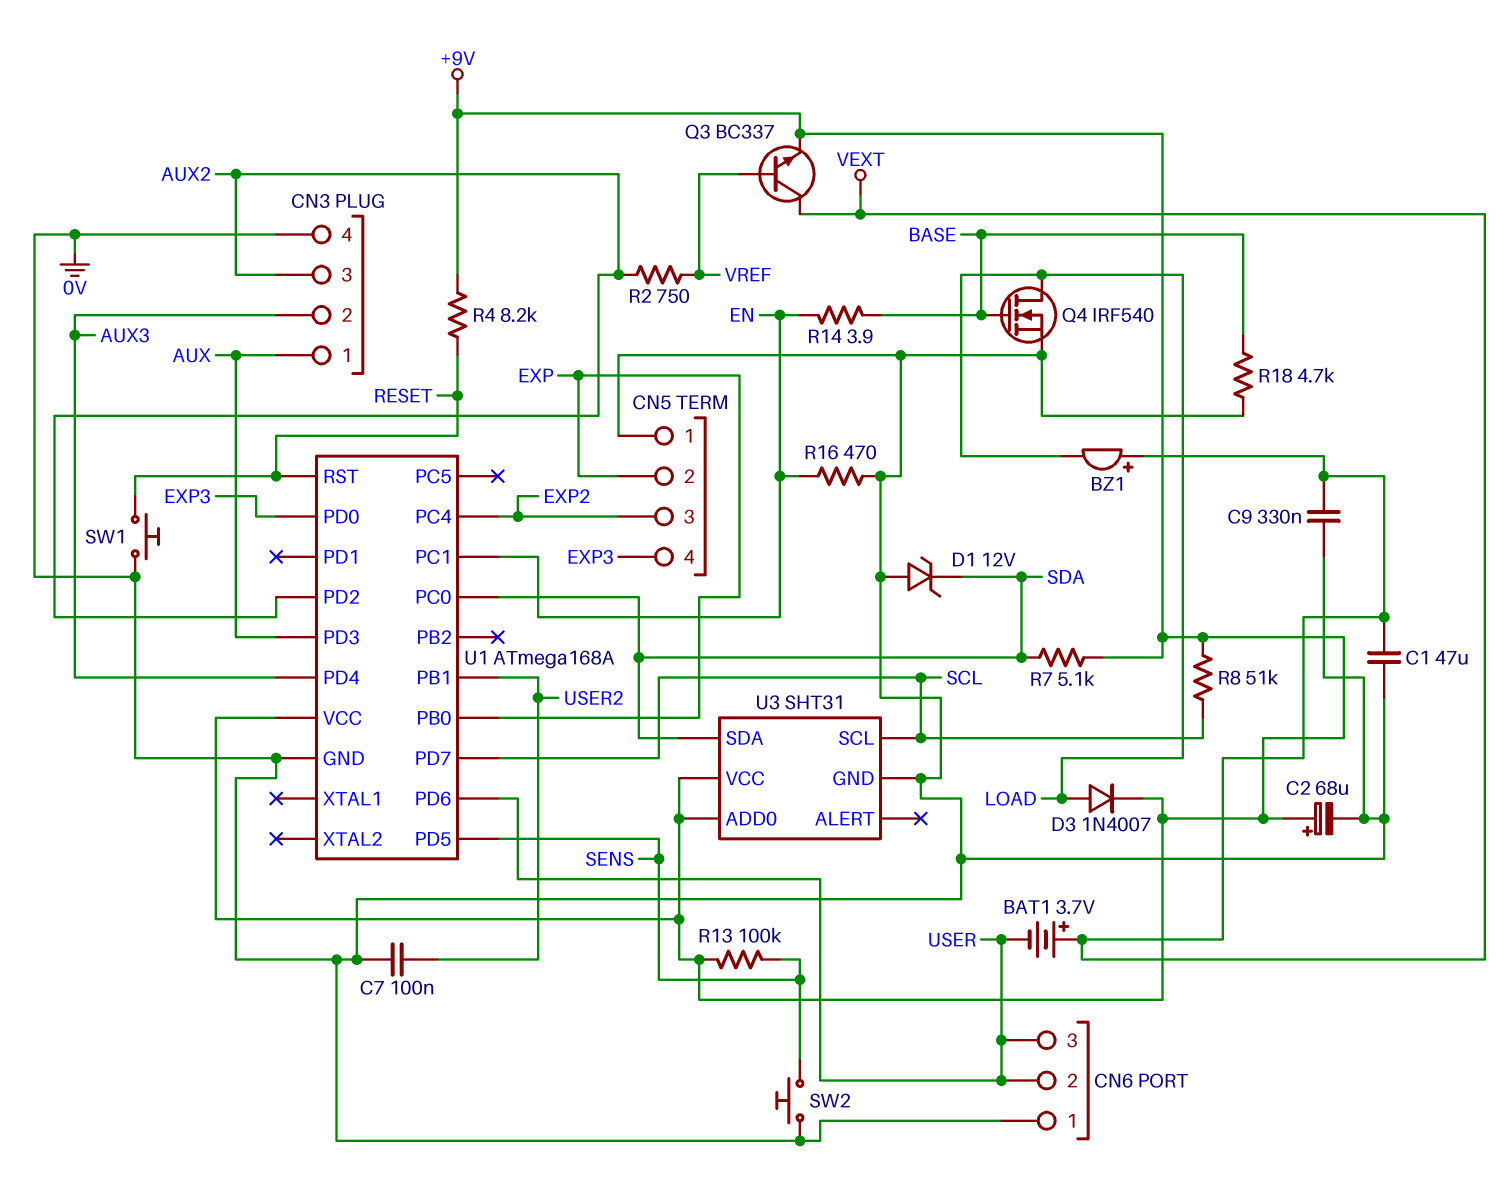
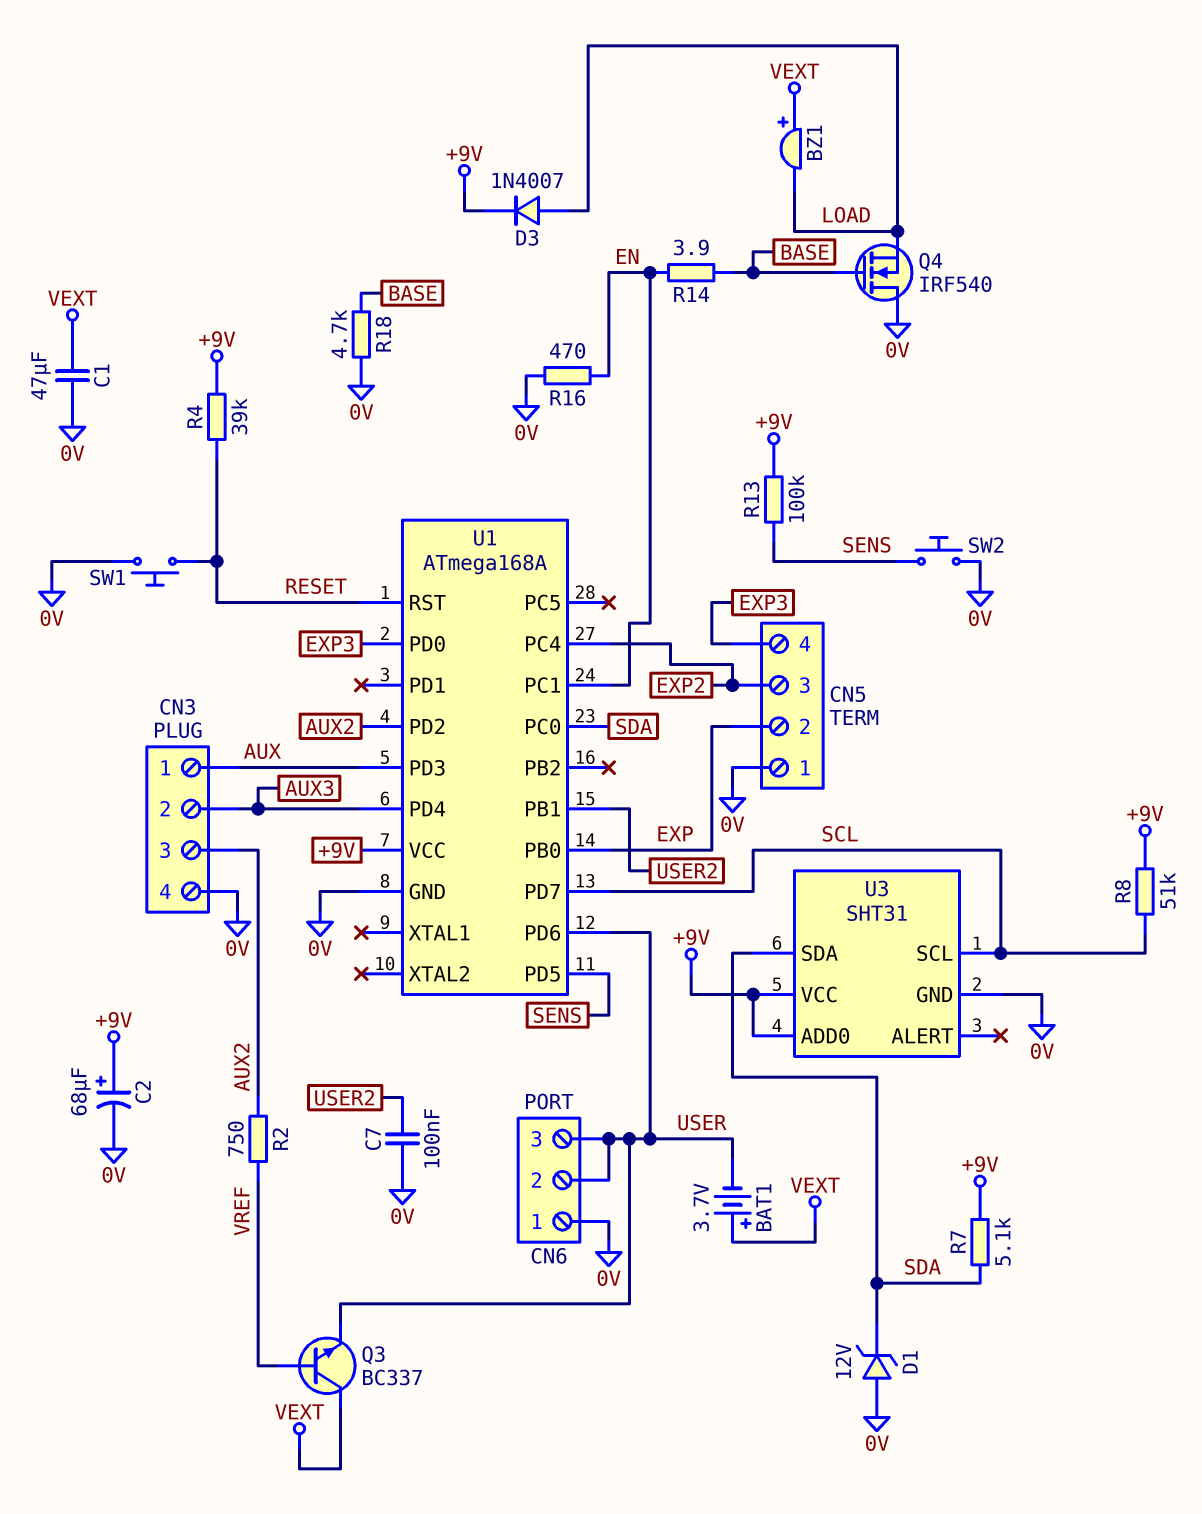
C9: 330nF (0V, VEXT) -> none
Q3: NPN BC337 (B VREF, C VEXT, E +9V) -> NPN BC337 (B VREF, C VEXT, E USER)
Q4: NMOS IRF540 (G BASE, D LOAD, S 0V) -> NMOS IRF540 (G BASE, D 0V, S LOAD)
R4: 8.2k (+9V, RESET) -> 39k (+9V, RESET)

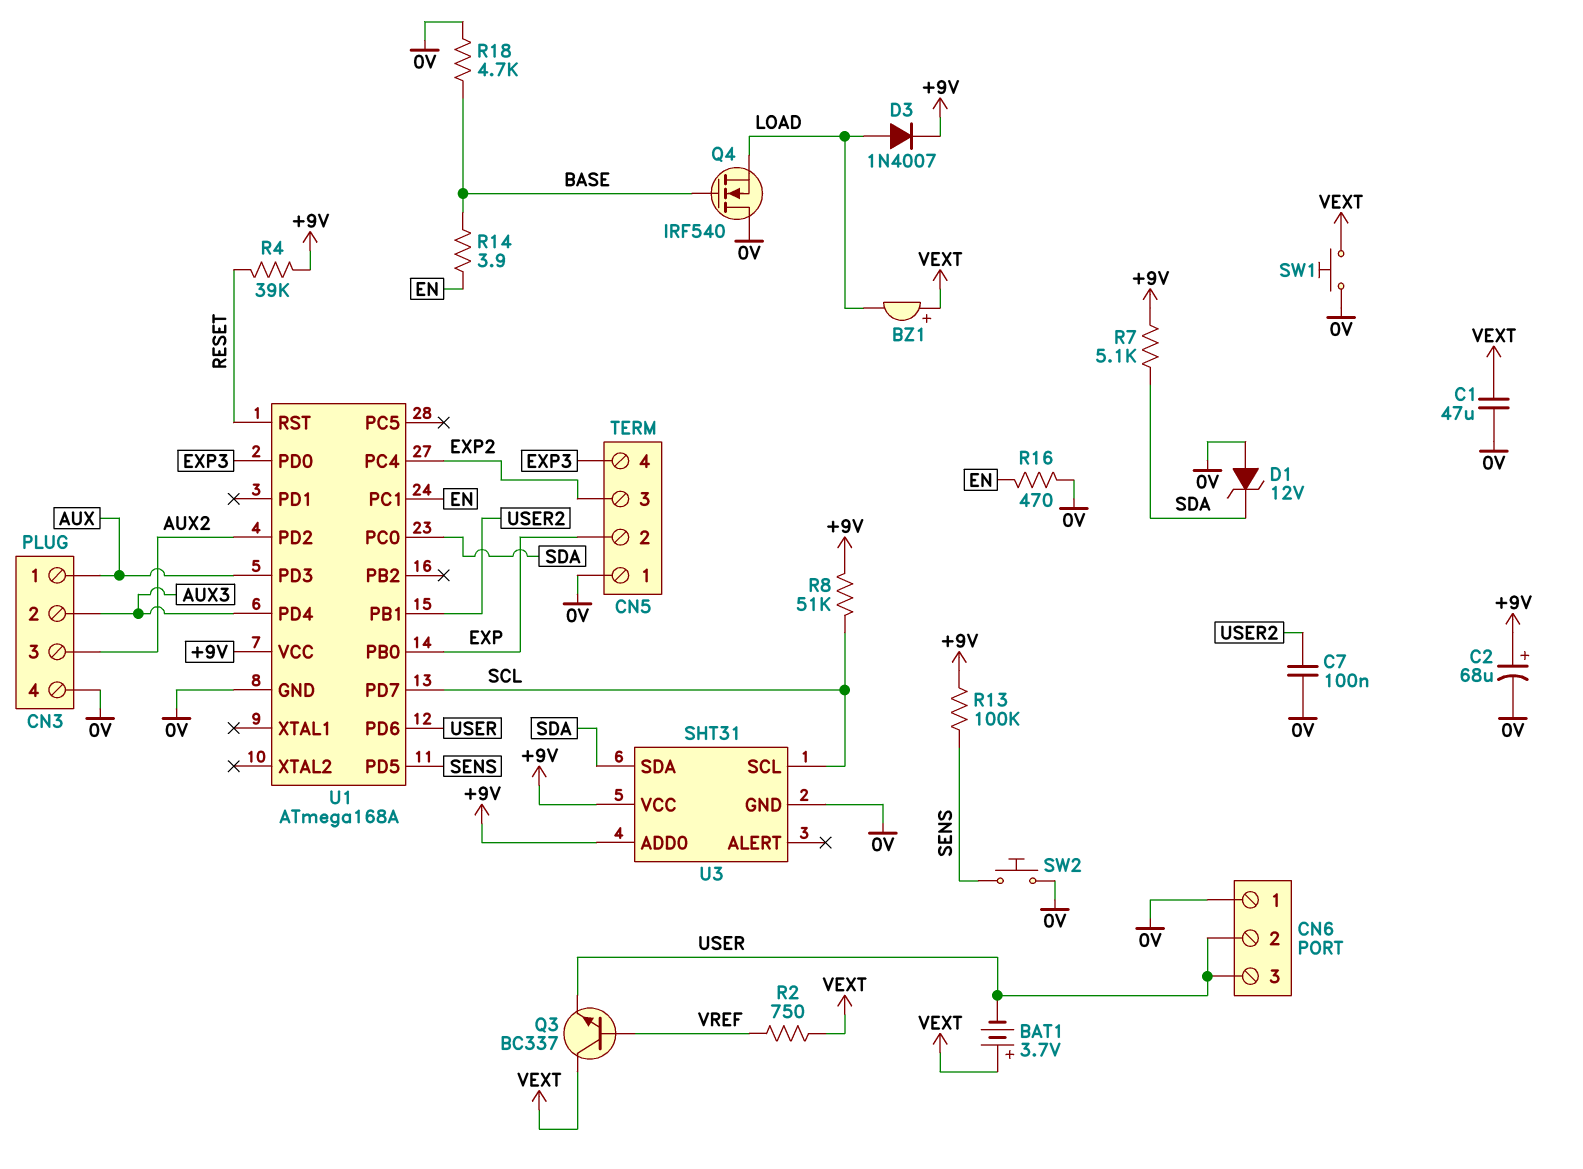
R2: 750 (AUX2, VREF) -> 750 (VEXT, VREF)
SW1: button (0V, RESET) -> button (0V, VEXT)

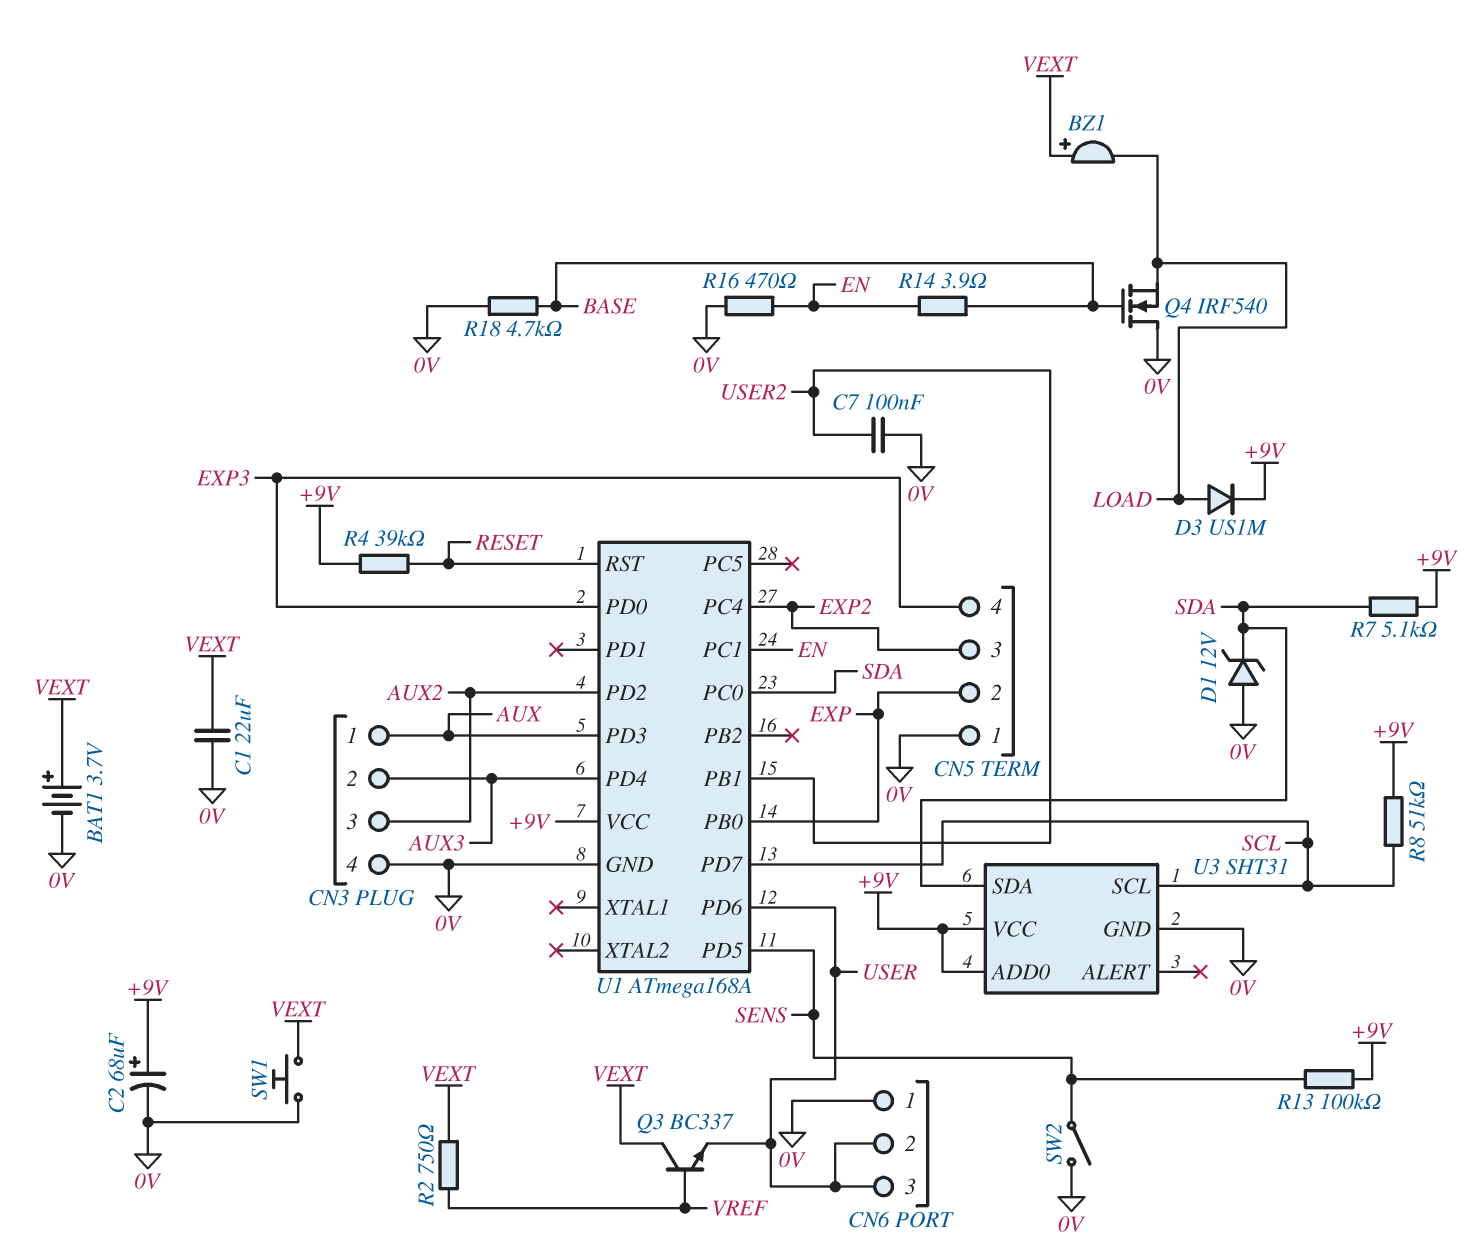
BAT1: 3.7V (plus VEXT, minus USER) -> 3.7V (plus VEXT, minus 0V)
C1: 47uF (0V, VEXT) -> 22uF (0V, VEXT)
D3: diode 1N4007 (A LOAD, K +9V) -> diode US1M (A LOAD, K +9V)
SW2: button (0V, SENS) -> switch (0V, SENS)

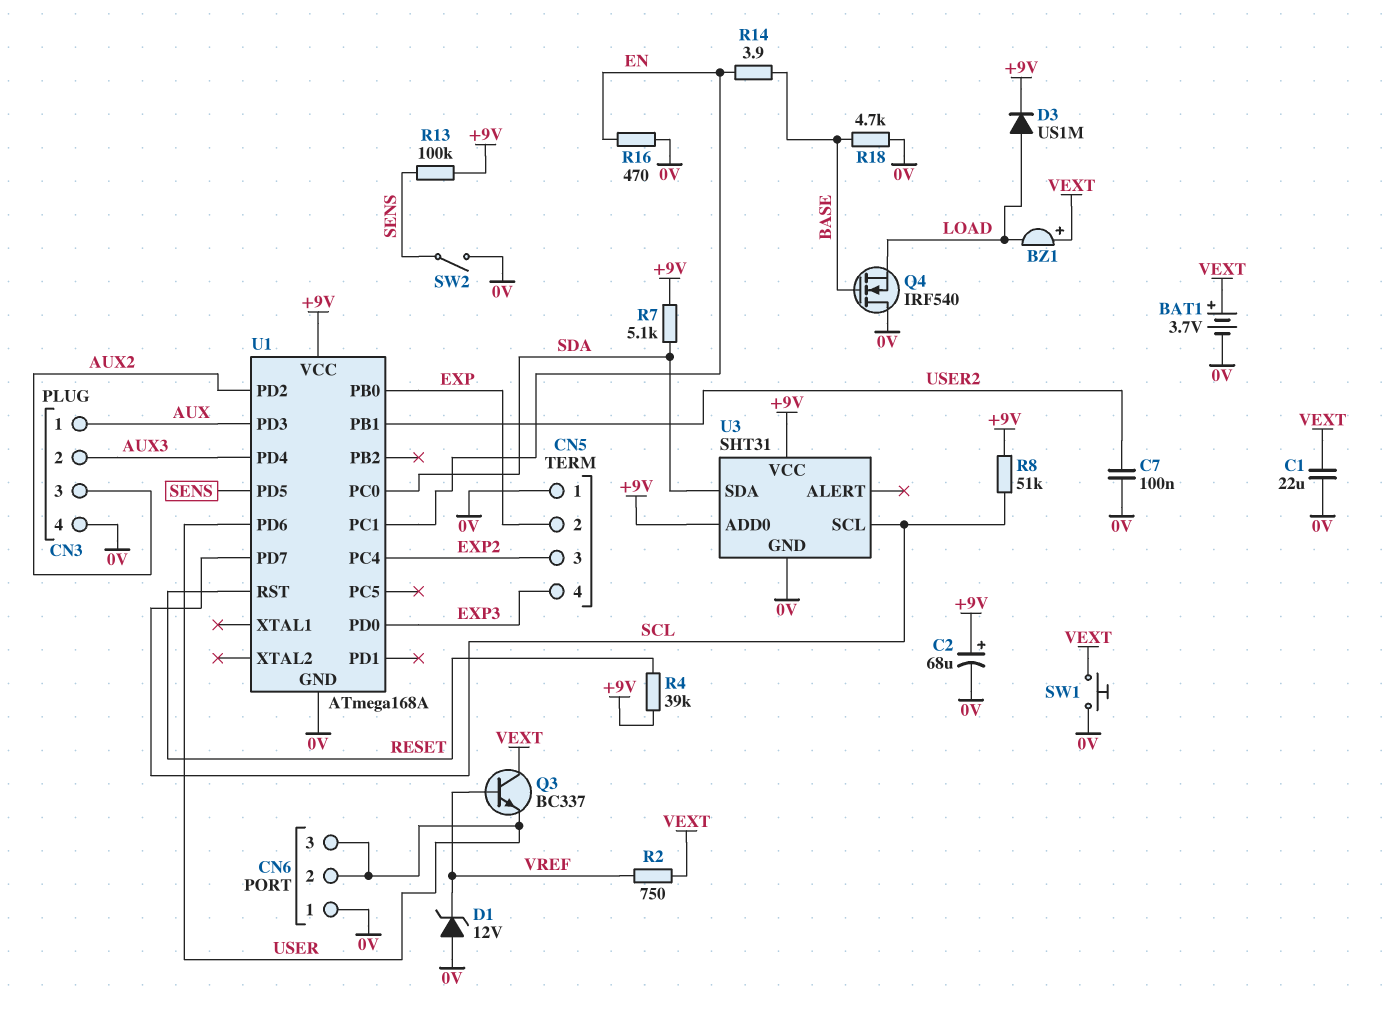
D1: zener 12V (A 0V, K SDA) -> zener 12V (A 0V, K VREF)

